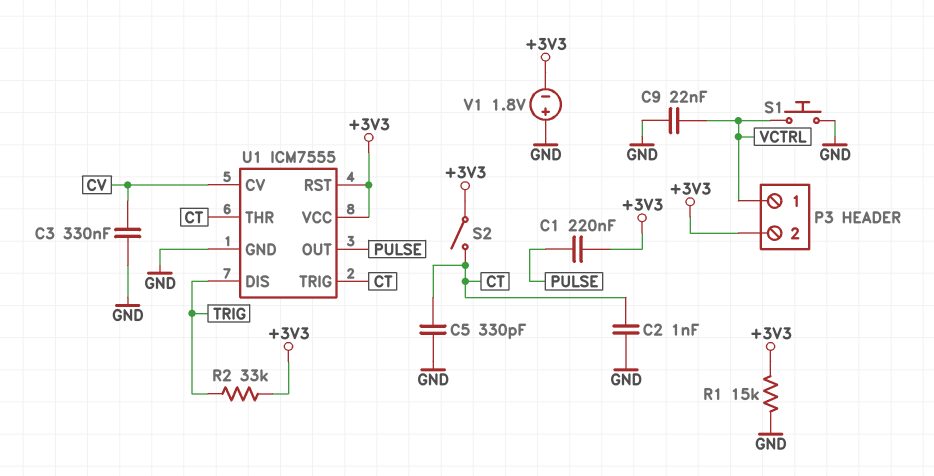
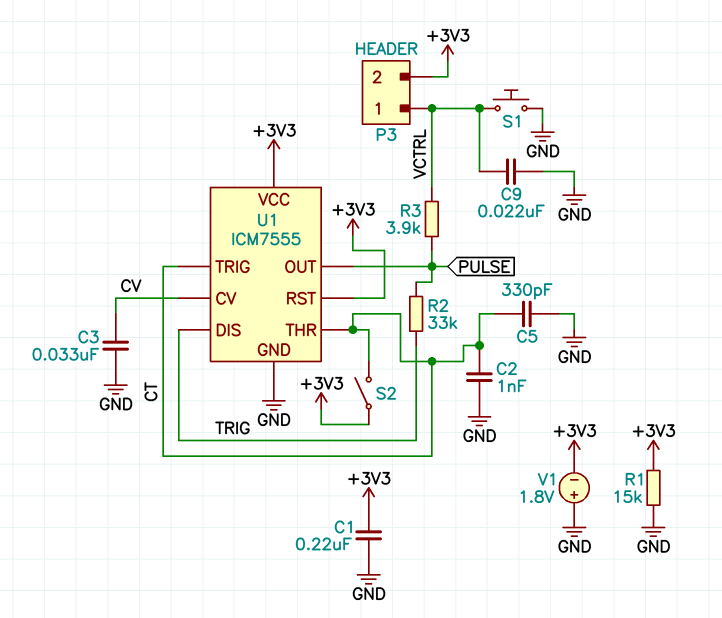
C1: 220nF (+3V3, PULSE) -> 220nF (+3V3, GND)
C3: 330nF (CV, GND) -> 33nF (CV, GND)
R2: 33k (+3V3, TRIG) -> 33k (PULSE, TRIG)
R3: none -> 3.9k (PULSE, VCTRL)

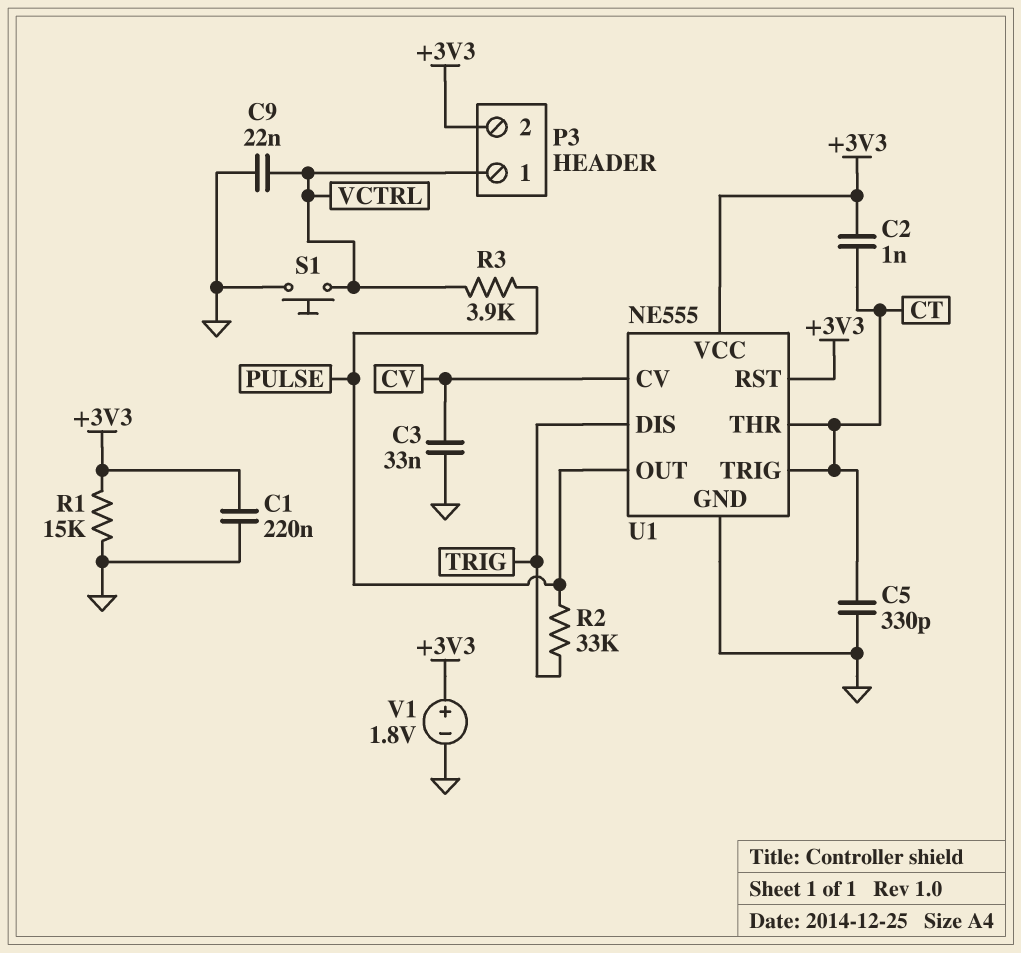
C2: 1nF (CT, GND) -> 1nF (+3V3, CT)
S2: switch (+3V3, CT) -> none
U1: ICM7555 -> NE555
V1: 1.8V (plus GND, minus +3V3) -> 1.8V (plus +3V3, minus GND)

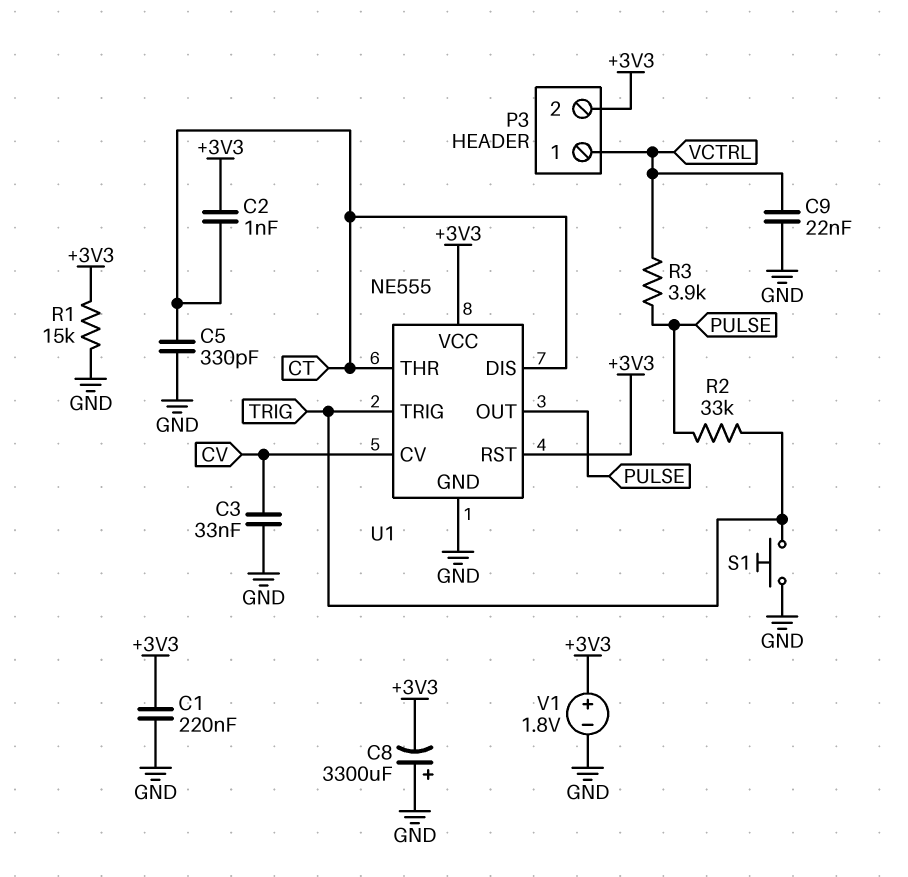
C8: none -> 3300uF (plus GND, minus +3V3)
S1: button (GND, VCTRL) -> button (GND, TRIG)
U1 pin DIS: TRIG -> CT
U1 pin TRIG: CT -> TRIG

